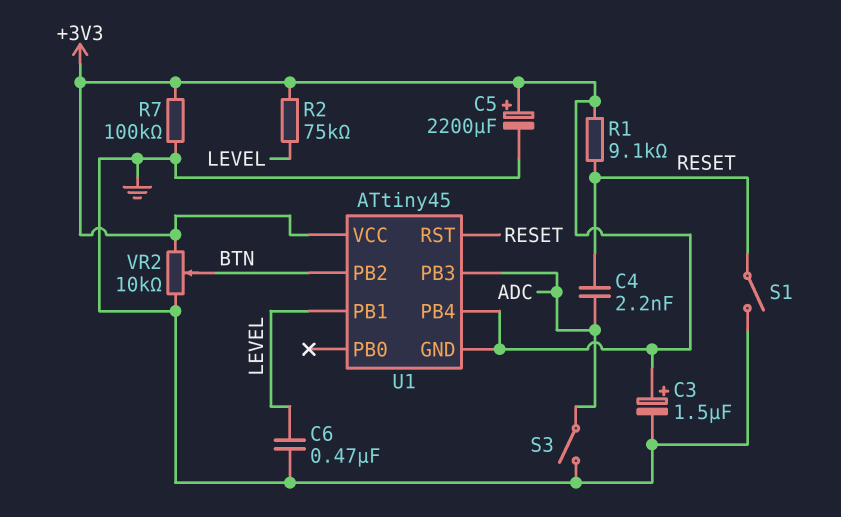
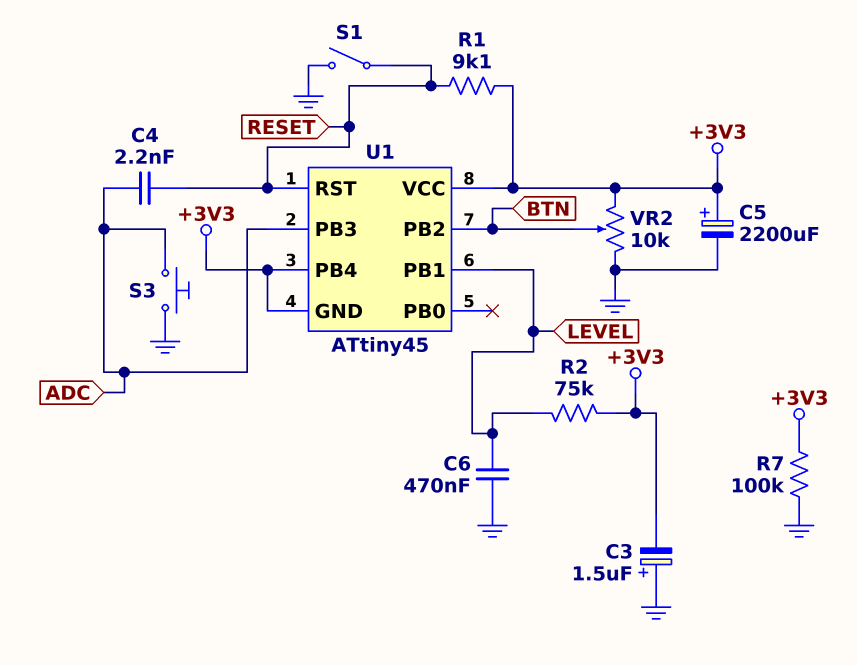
C3: 1.5uF (plus +3V3, minus GND) -> 1.5uF (plus GND, minus +3V3)
S3: switch (ADC, GND) -> button (ADC, GND)

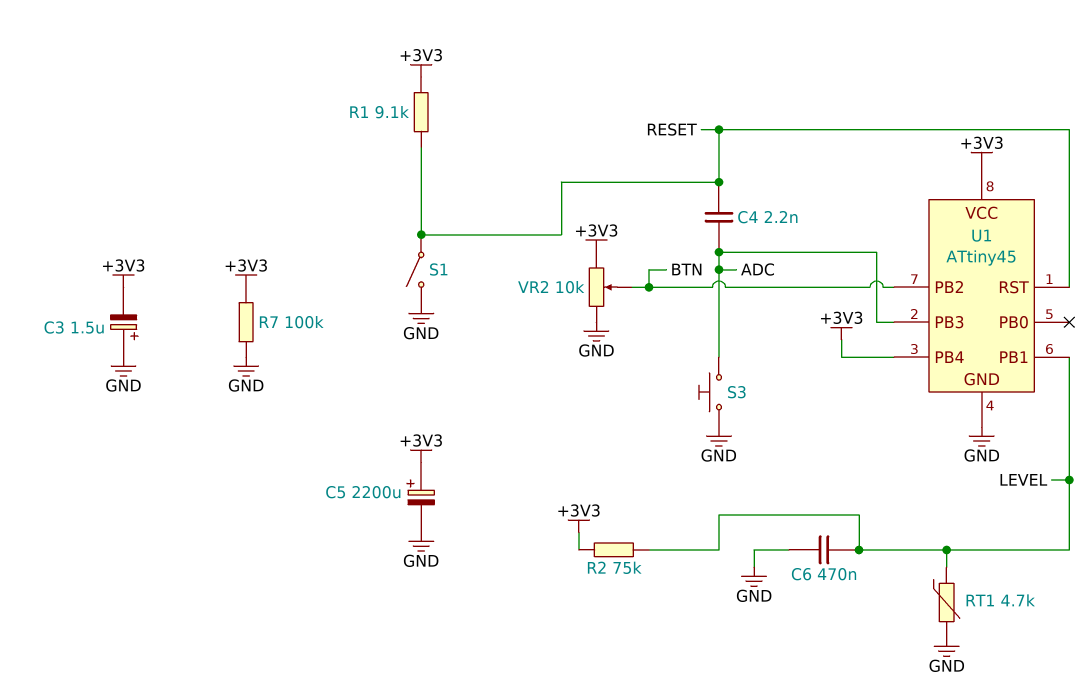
RT1: none -> 4.7k (GND, LEVEL)
U1 pin GND: +3V3 -> GND

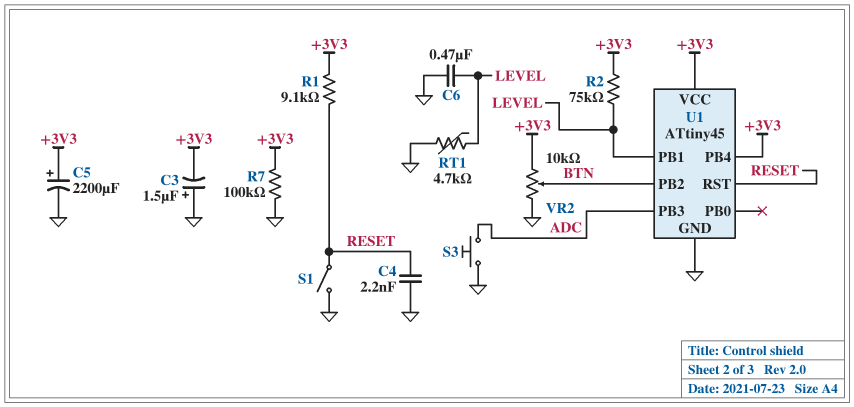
C4: 2.2nF (ADC, RESET) -> 2.2nF (GND, RESET)

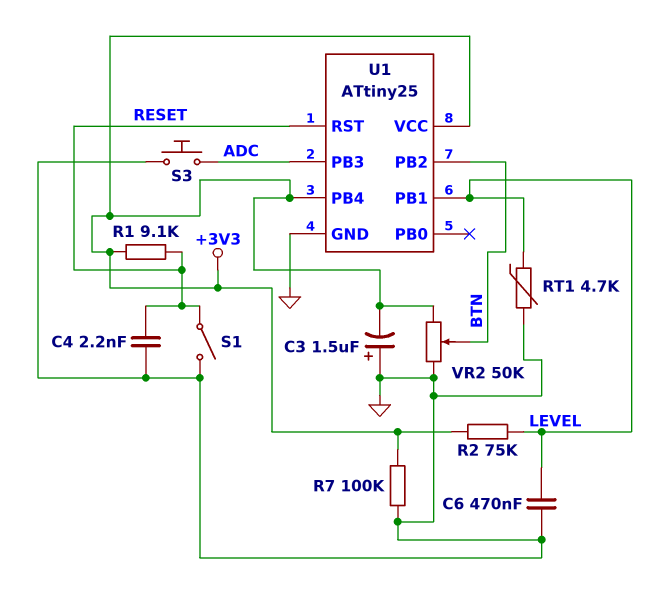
C5: 2200uF (plus +3V3, minus GND) -> none
U1: ATtiny45 -> ATtiny25
VR2: 10k (+3V3, GND, wiper BTN) -> 50k (+3V3, GND, wiper BTN)

